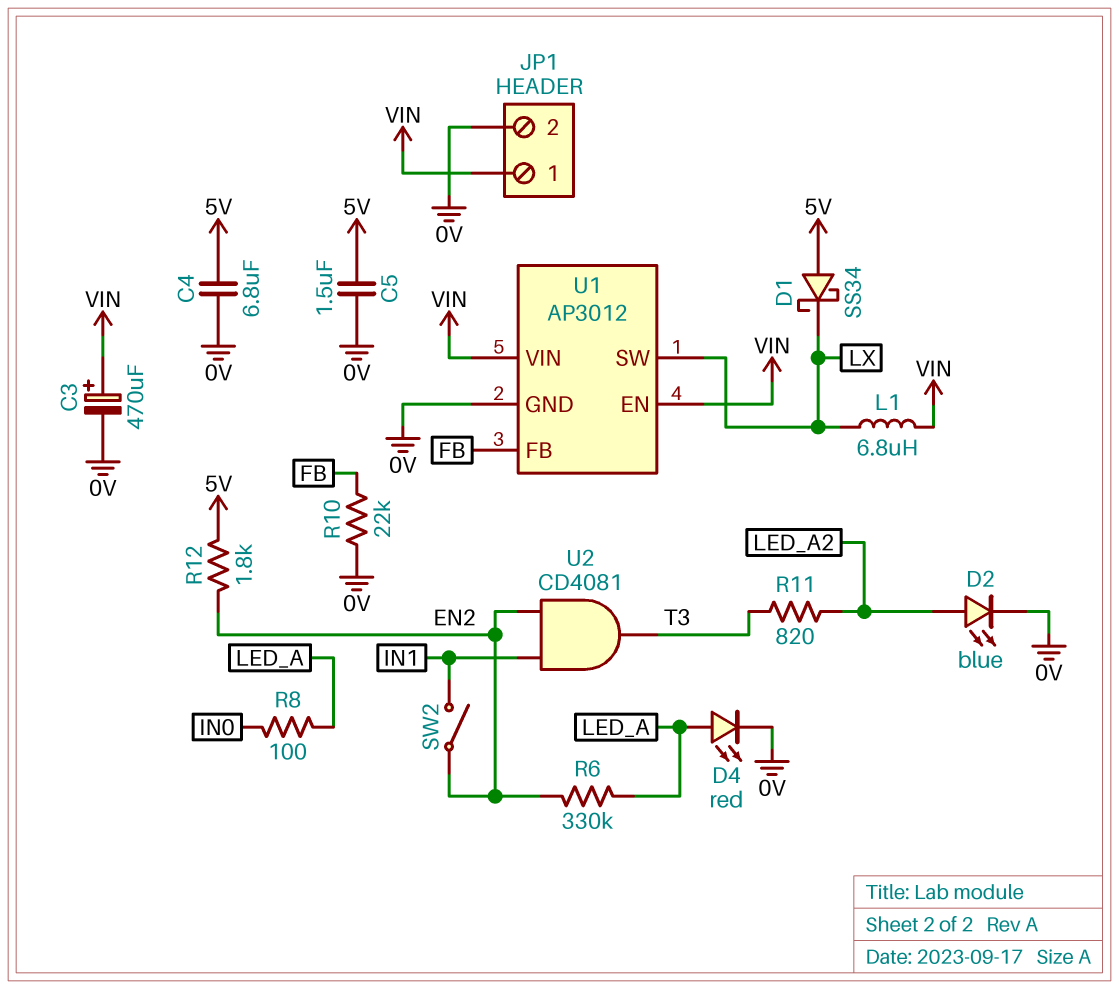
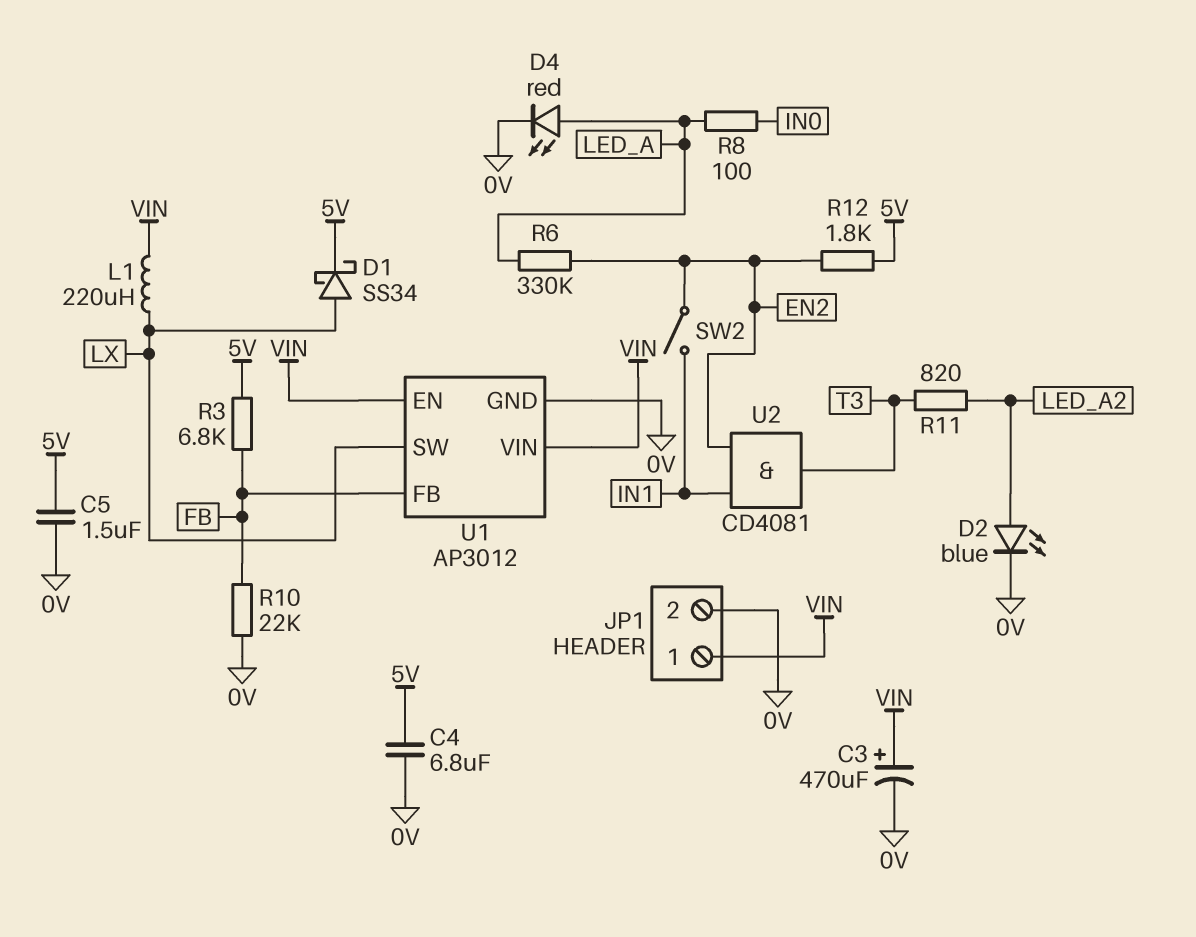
D1: schottky SS34 (A 5V, K LX) -> schottky SS34 (A LX, K 5V)
L1: 6.8uH (LX, VIN) -> 220uH (LX, VIN)
R3: none -> 6.8k (5V, FB)

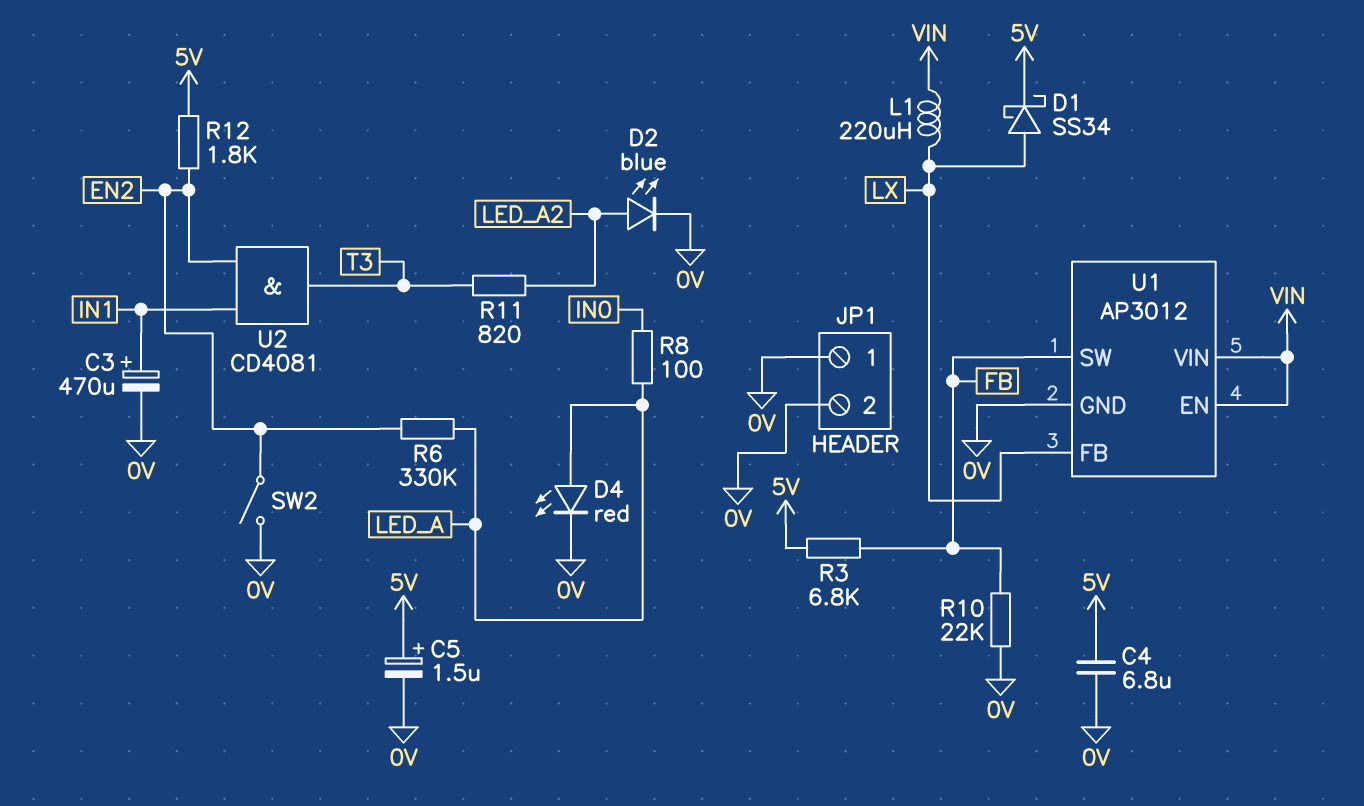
C3: 470uF (plus VIN, minus 0V) -> 470uF (plus IN1, minus 0V)
C5: 1.5uF (0V, 5V) -> 1.5uF (plus 5V, minus 0V)
JP1 pin 1: VIN -> 0V
SW2: switch (EN2, IN1) -> switch (0V, EN2)
U1 pin FB: FB -> LX
U1 pin SW: LX -> FB

